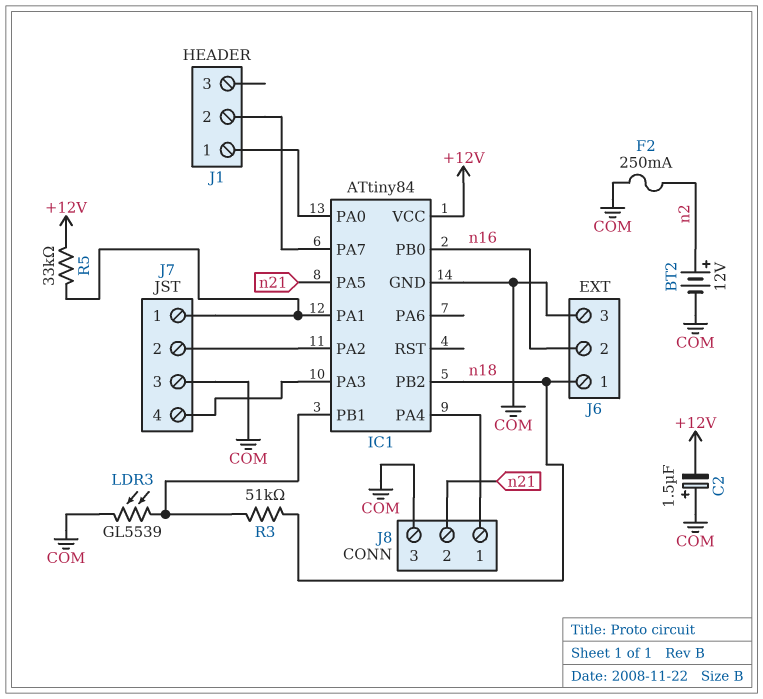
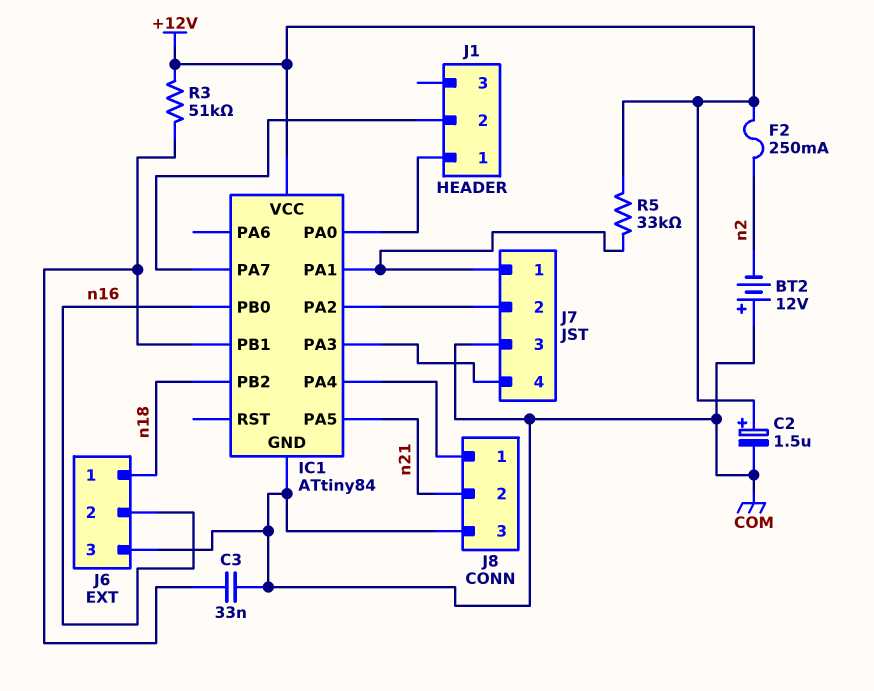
BT2: 12V (plus n2, minus COM) -> 12V (plus COM, minus n2)
C2: 1.5uF (plus COM, minus +12V) -> 1.5uF (plus +12V, minus COM)
C3: none -> 33nF (COM, IC1/PB1)
F2: 250mA (COM, n2) -> 250mA (+12V, n2)
LDR3: GL5539 (COM, IC1/PB1) -> none
R3: 51k (IC1/PB1, n18) -> 51k (+12V, IC1/PB1)

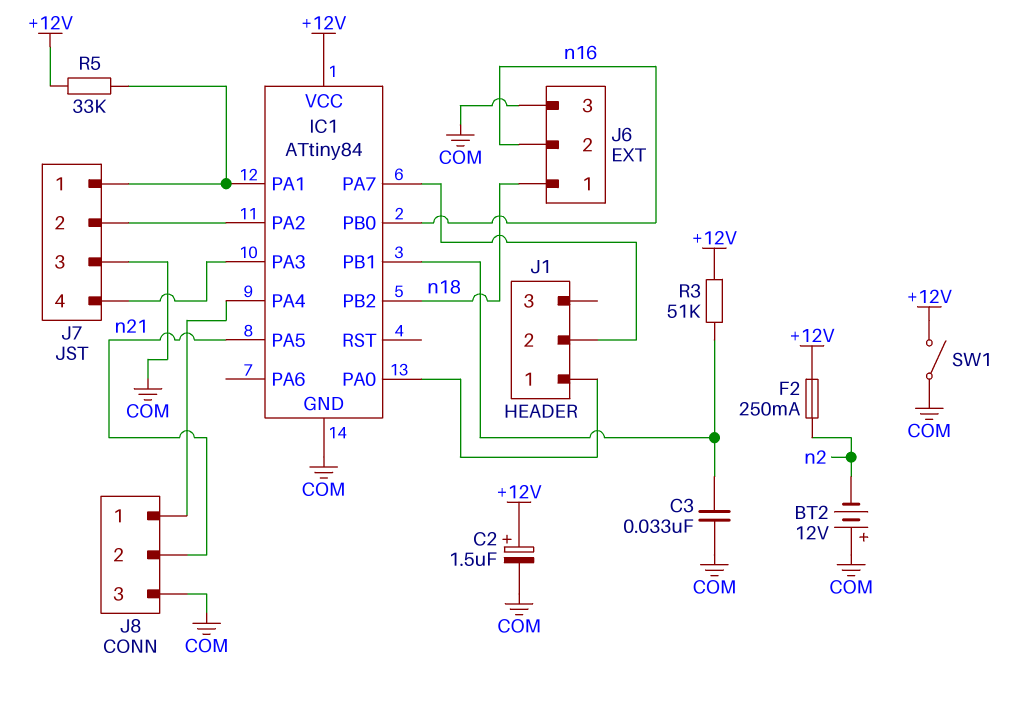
SW1: none -> switch (+12V, COM)

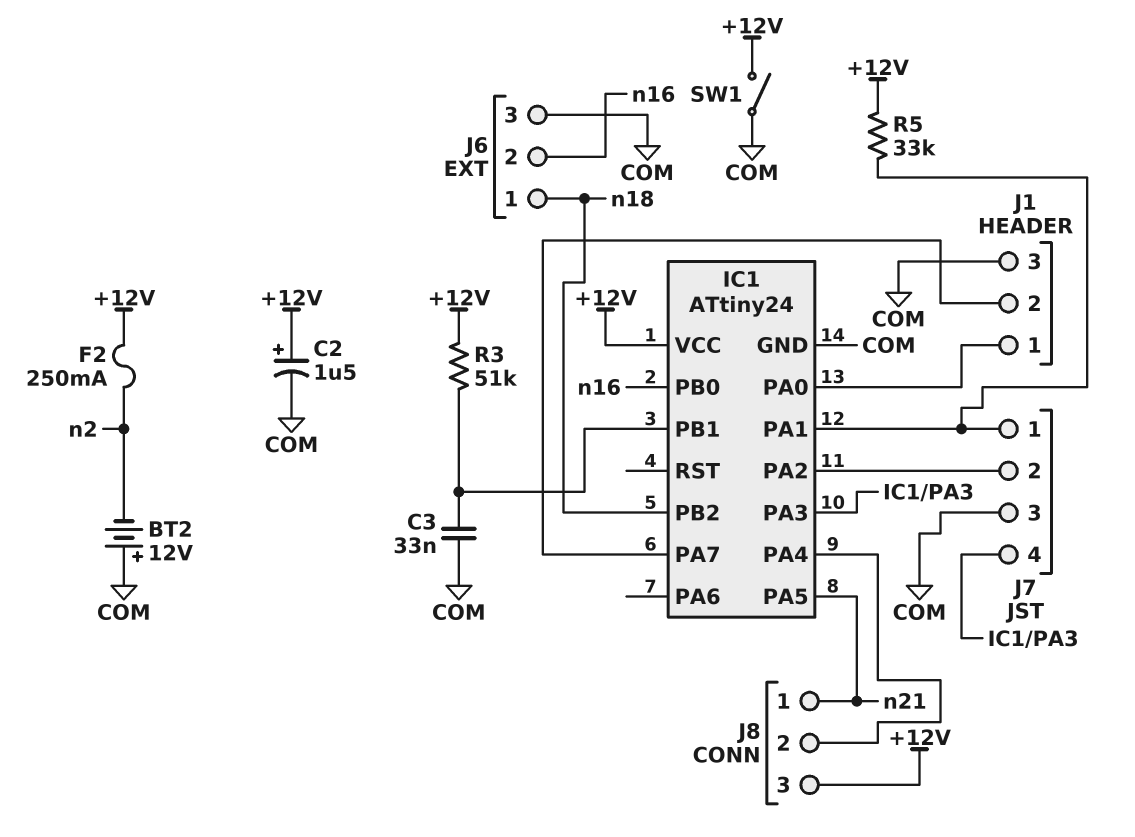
IC1: ATtiny84 -> ATtiny24
J1 pin 3: none -> COM
J8 pin 1: IC1/PA4 -> n21
J8 pin 2: n21 -> IC1/PA4
J8 pin 3: COM -> +12V

